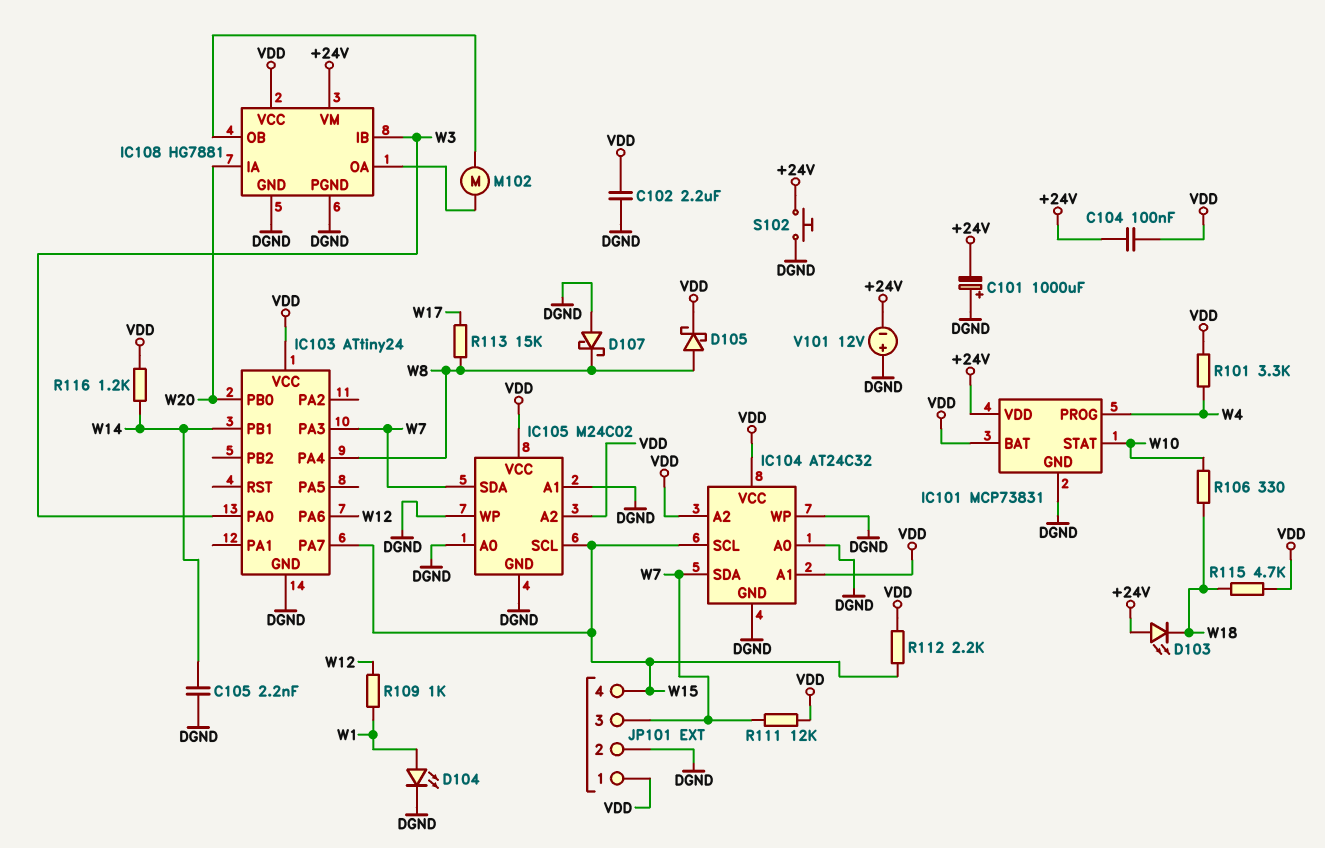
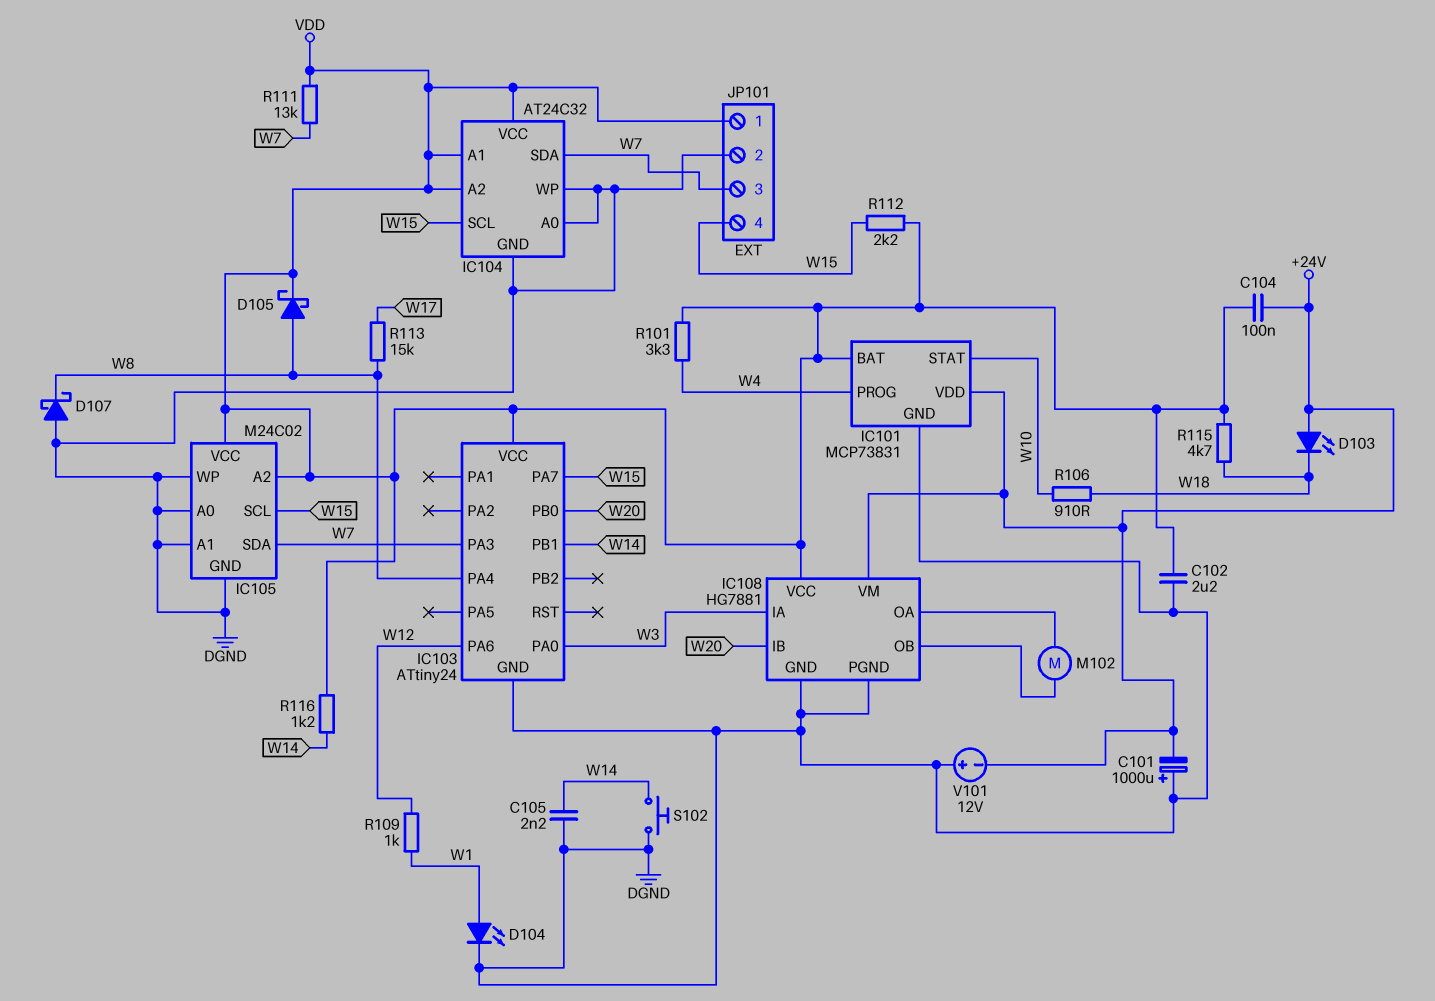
IC108 pin IA: W20 -> W3
IC108 pin IB: W3 -> W20
R106: 330 (W10, W18) -> 910 (W10, W18)
R111: 12k (VDD, W7) -> 13k (VDD, W7)
S102: button (+24V, DGND) -> button (DGND, W14)

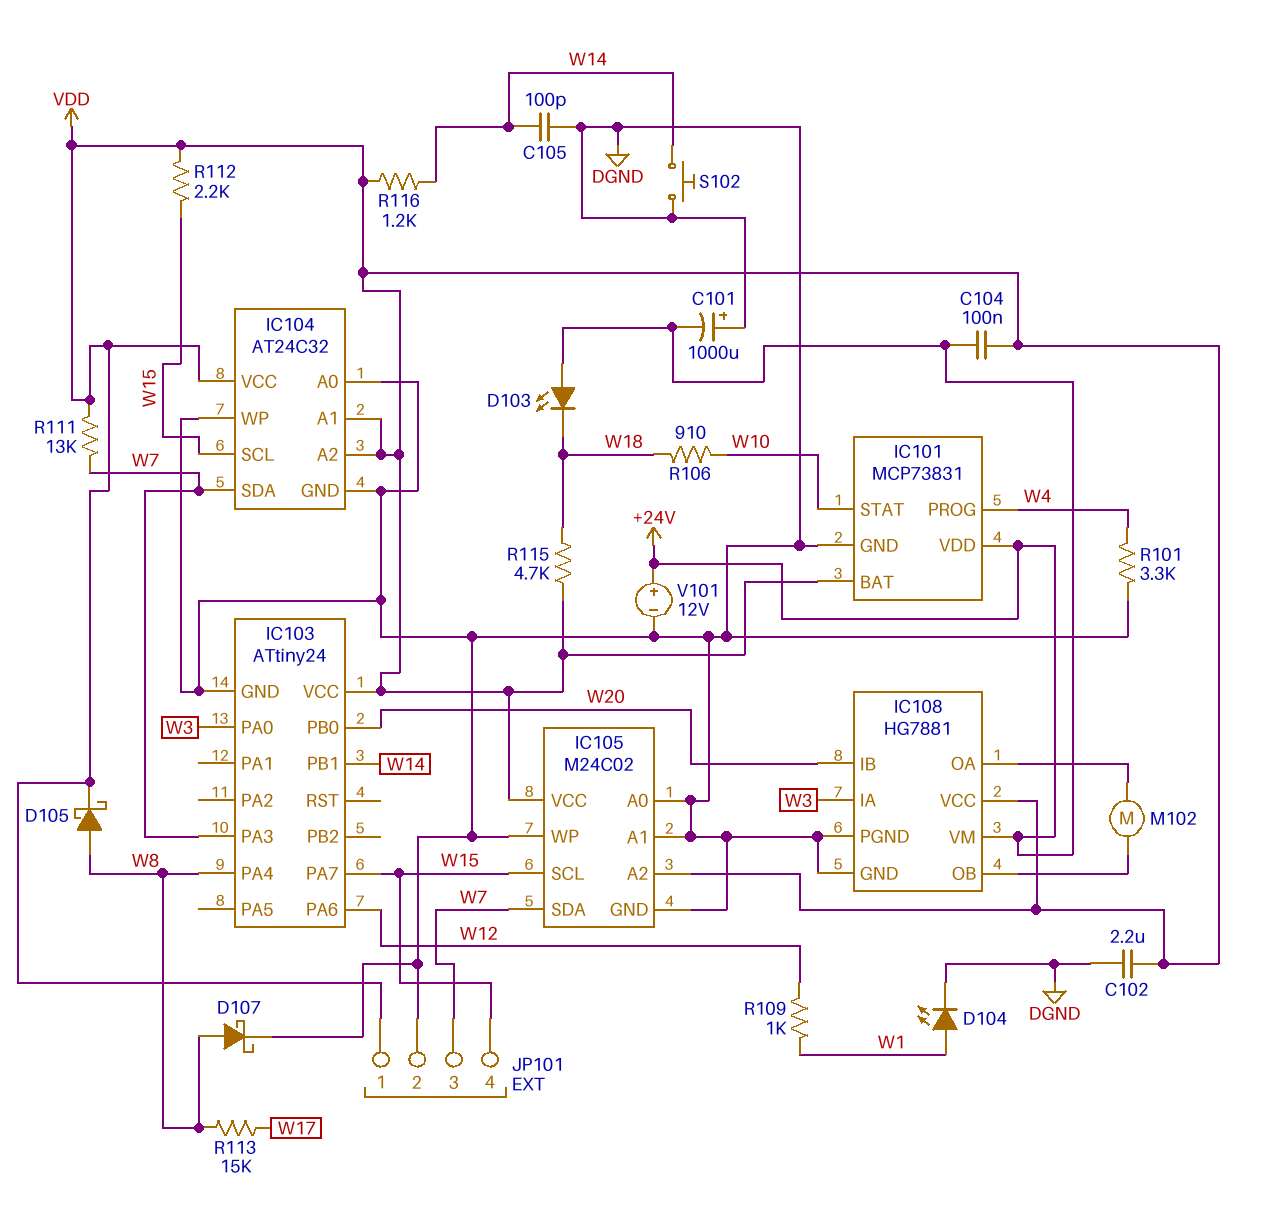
C105: 2.2nF (DGND, W14) -> 100pF (DGND, W14)
D107: schottky (A DGND, K W8) -> schottky (A W8, K DGND)
R101: 3.3k (VDD, W4) -> 3.3k (DGND, W4)
V101: 12V (plus DGND, minus +24V) -> 12V (plus +24V, minus DGND)

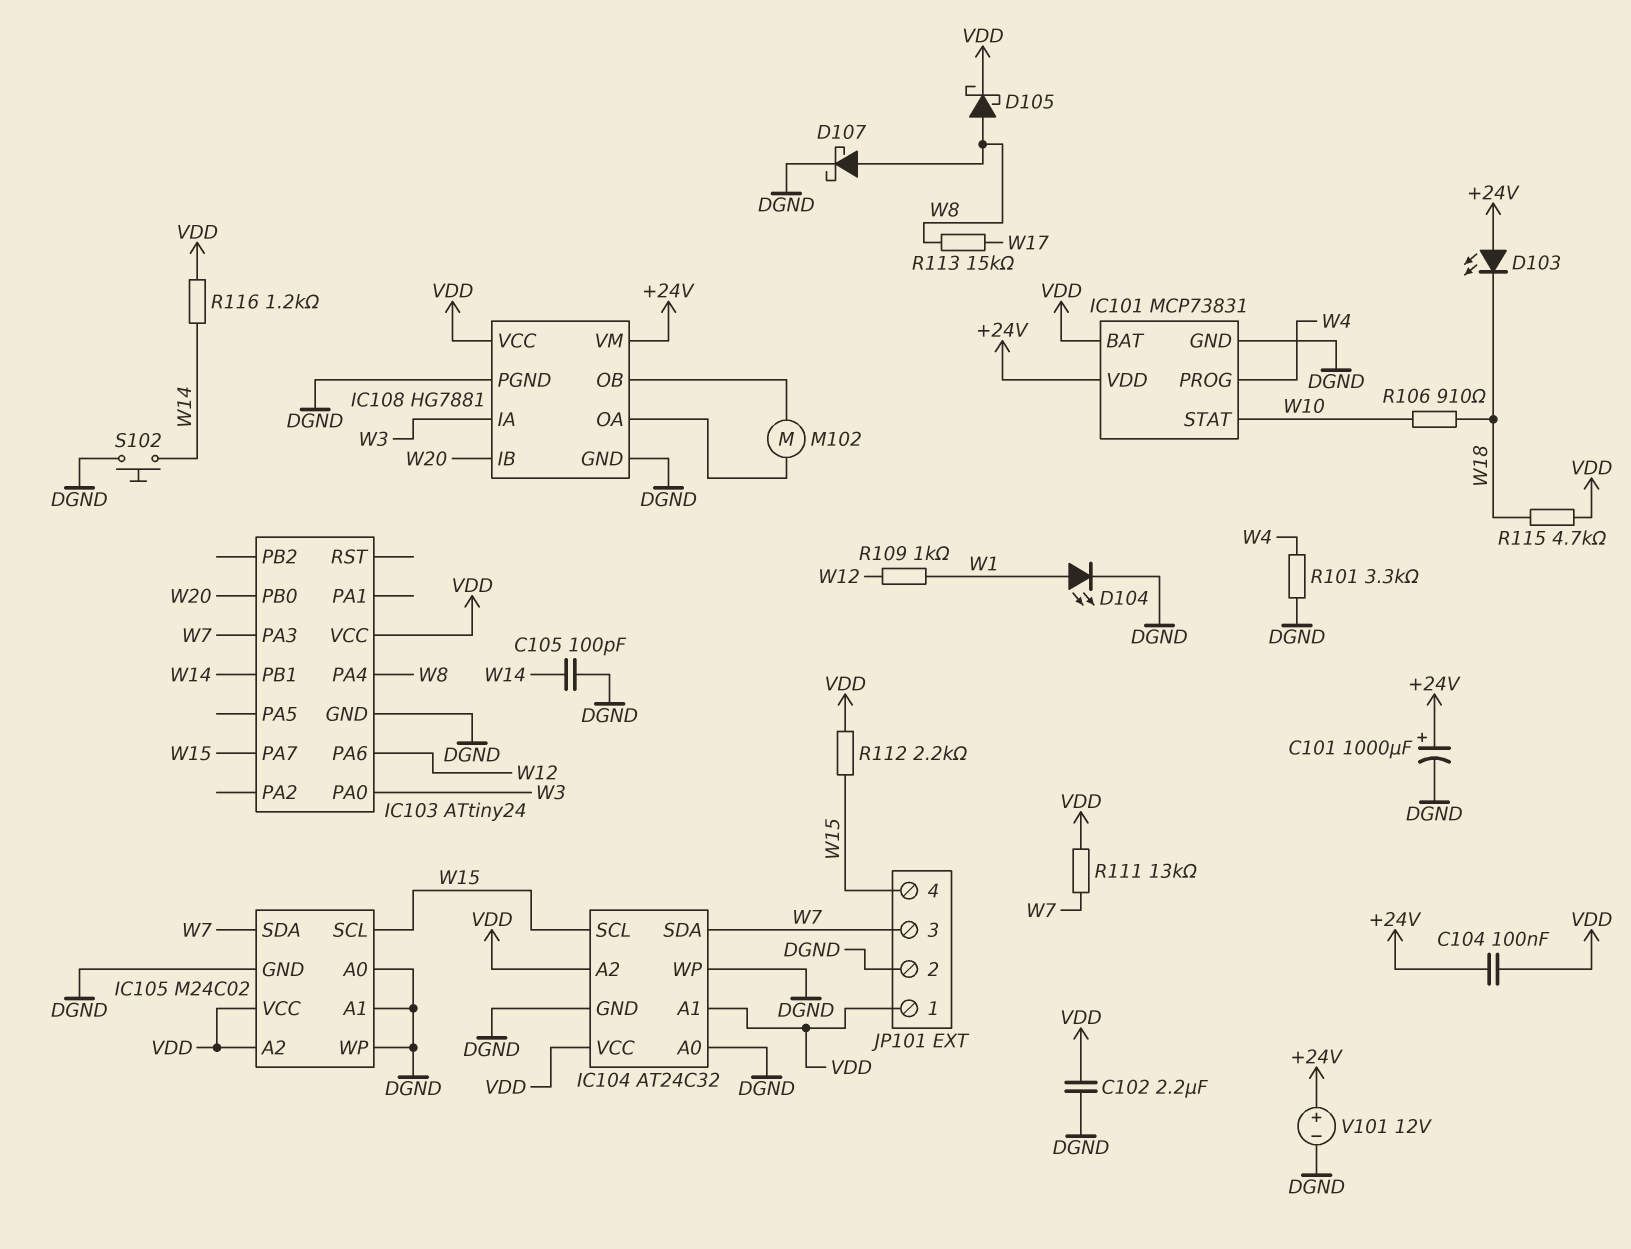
C101: 1000uF (plus DGND, minus +24V) -> 1000uF (plus +24V, minus DGND)

